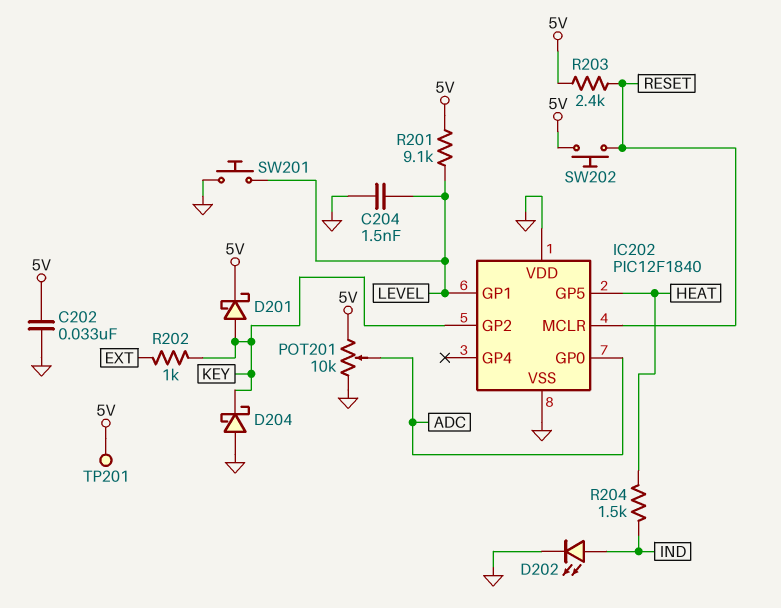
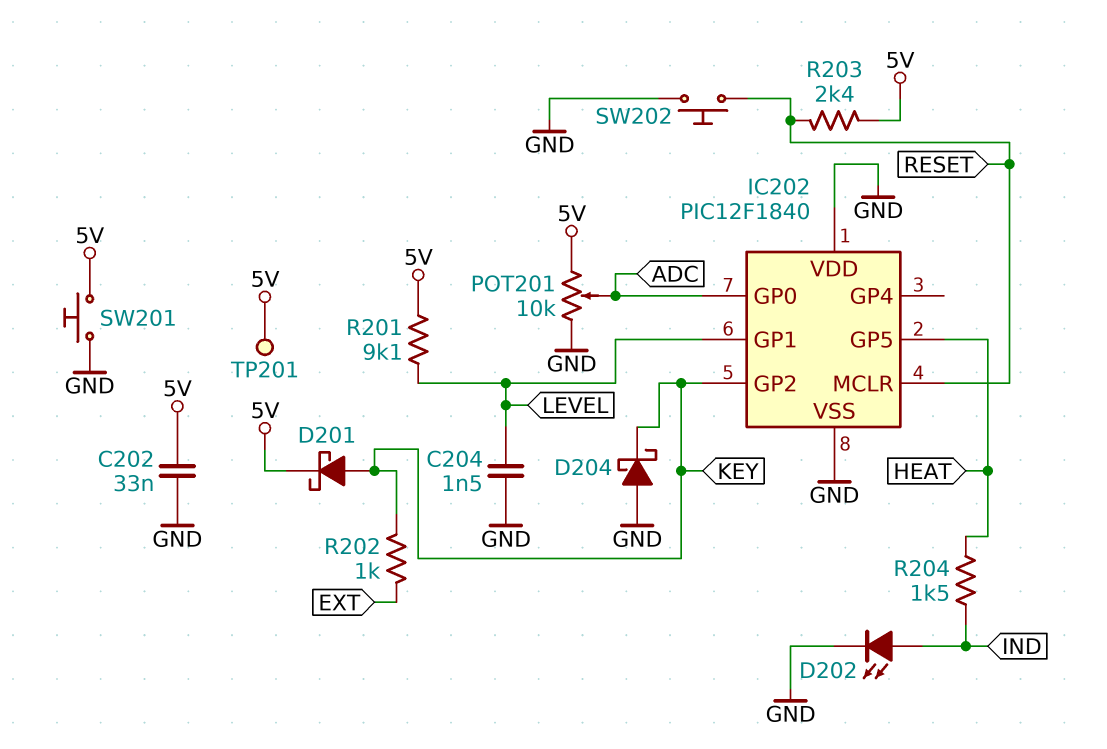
SW201: button (GND, LEVEL) -> button (5V, GND)
SW202: button (5V, RESET) -> button (GND, RESET)

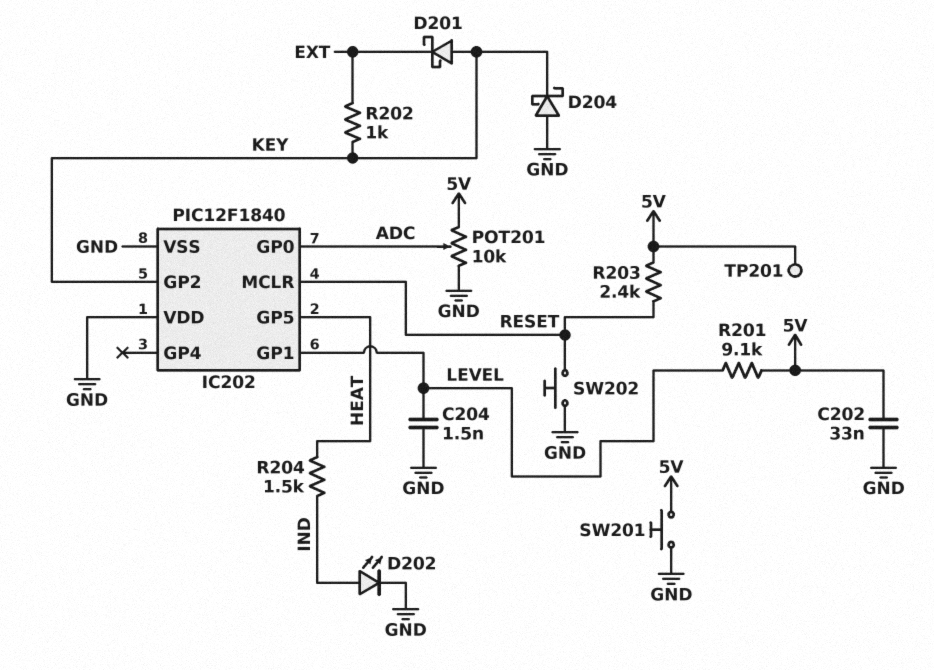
D201: schottky (A KEY, K 5V) -> schottky (A KEY, K EXT)

